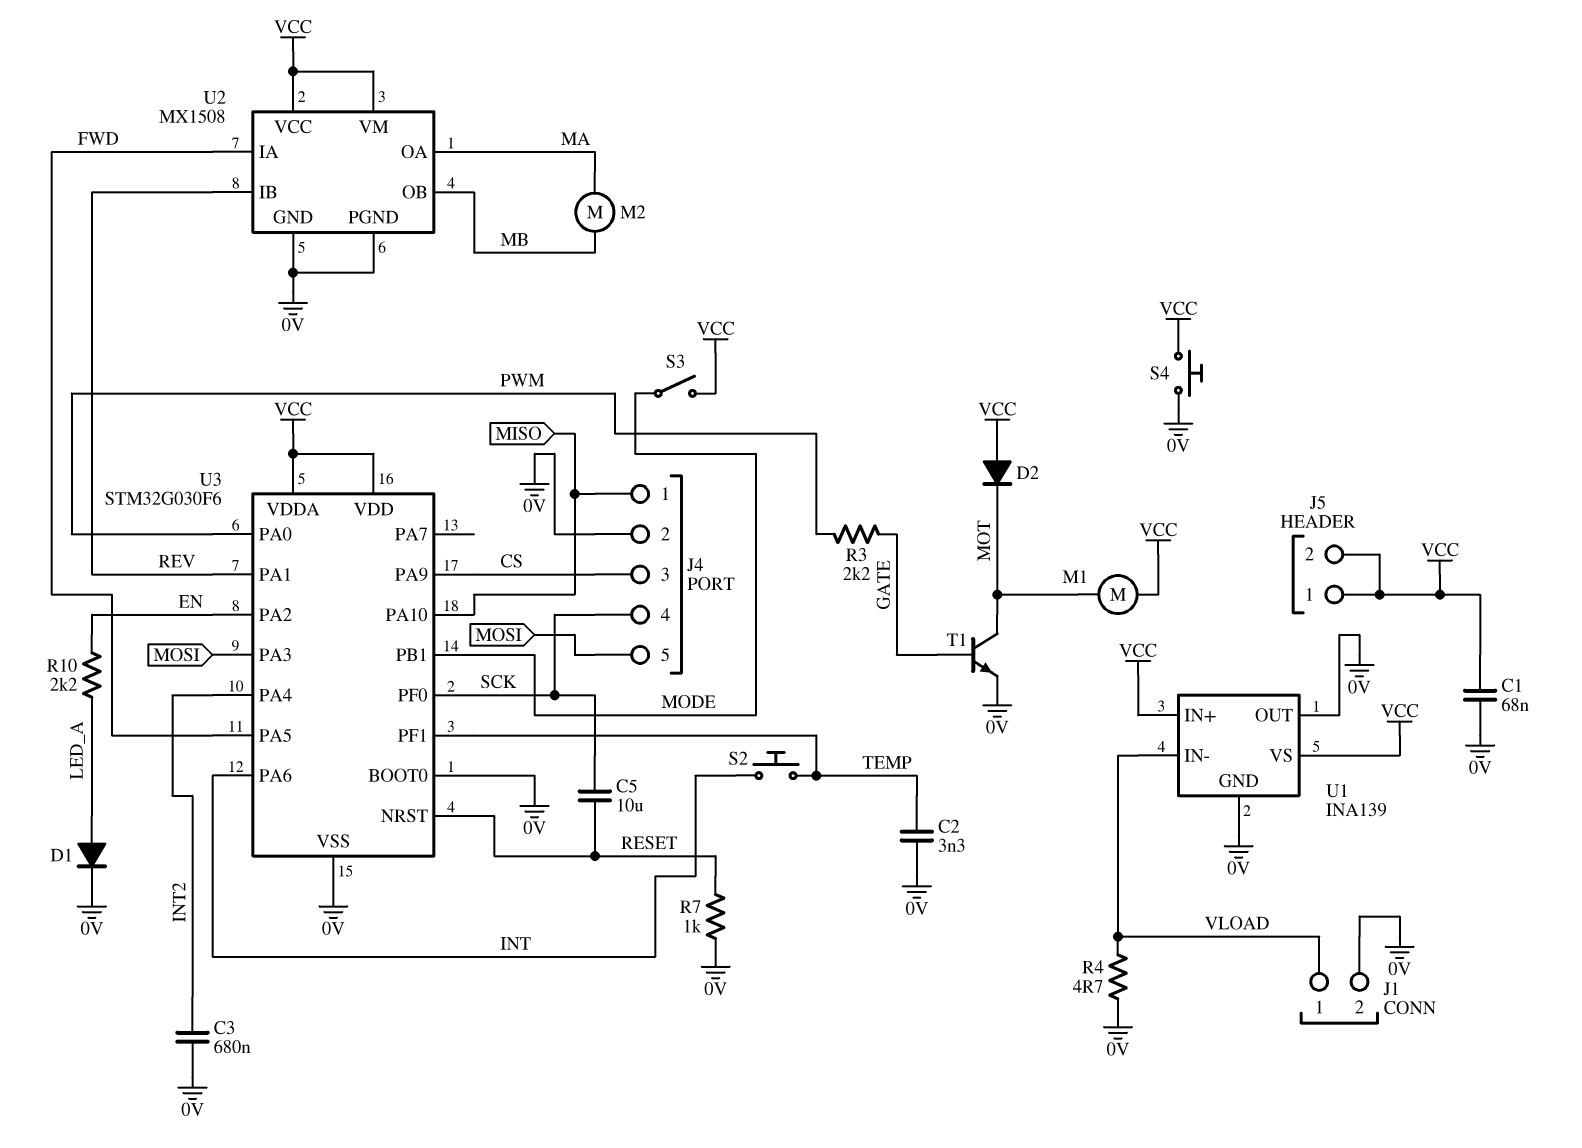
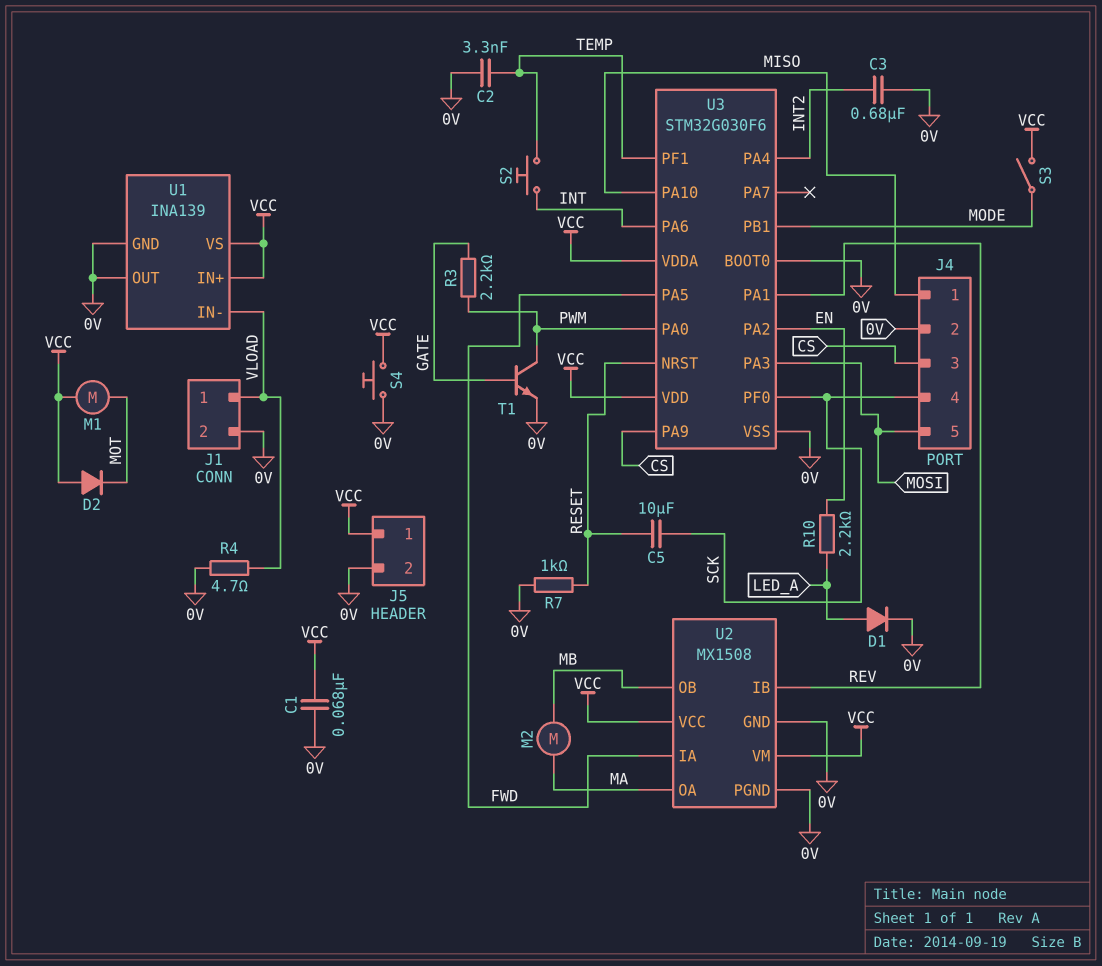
J5 pin 2: VCC -> 0V
T1: NPN (B GATE, C MOT, E 0V) -> NPN (B GATE, C PWM, E 0V)

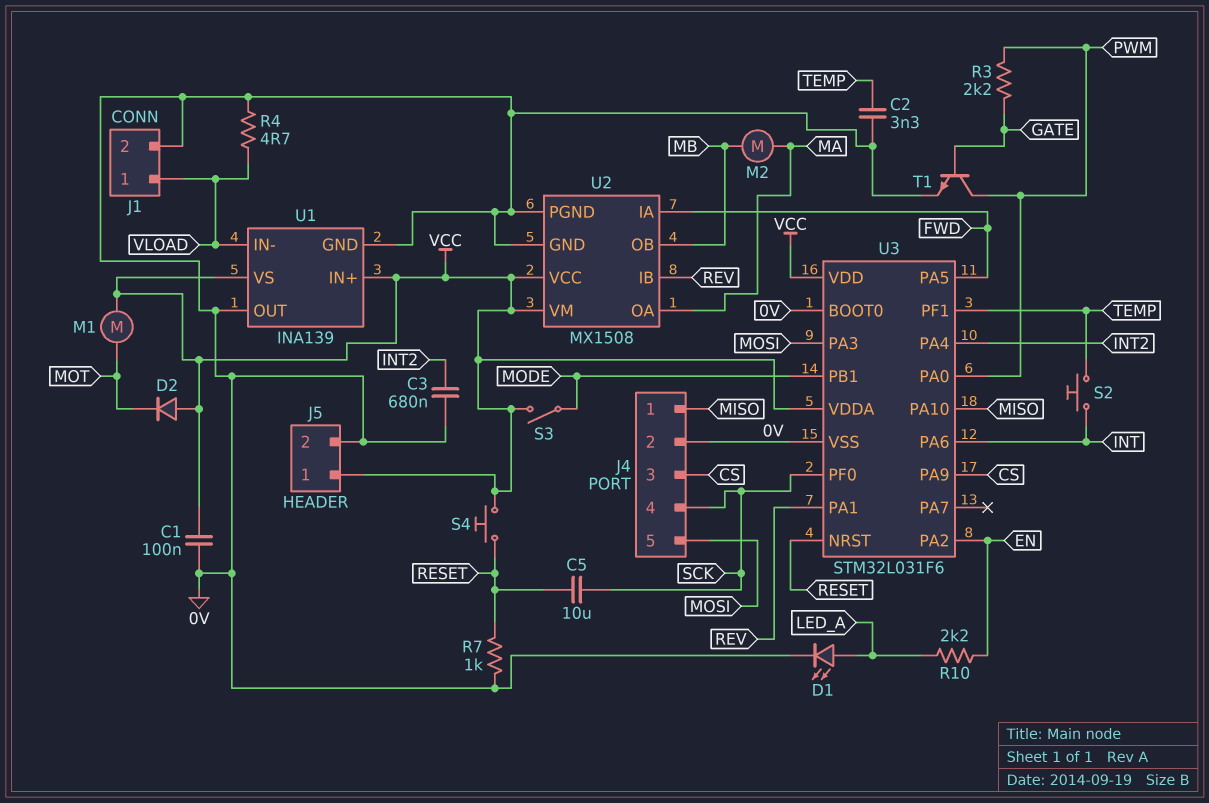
C1: 68nF (0V, VCC) -> 100nF (0V, VCC)
D1: diode (A LED_A, K 0V) -> LED (A LED_A, K 0V)
S4: button (0V, VCC) -> button (RESET, VCC)
U3: STM32G030F6 -> STM32L031F6

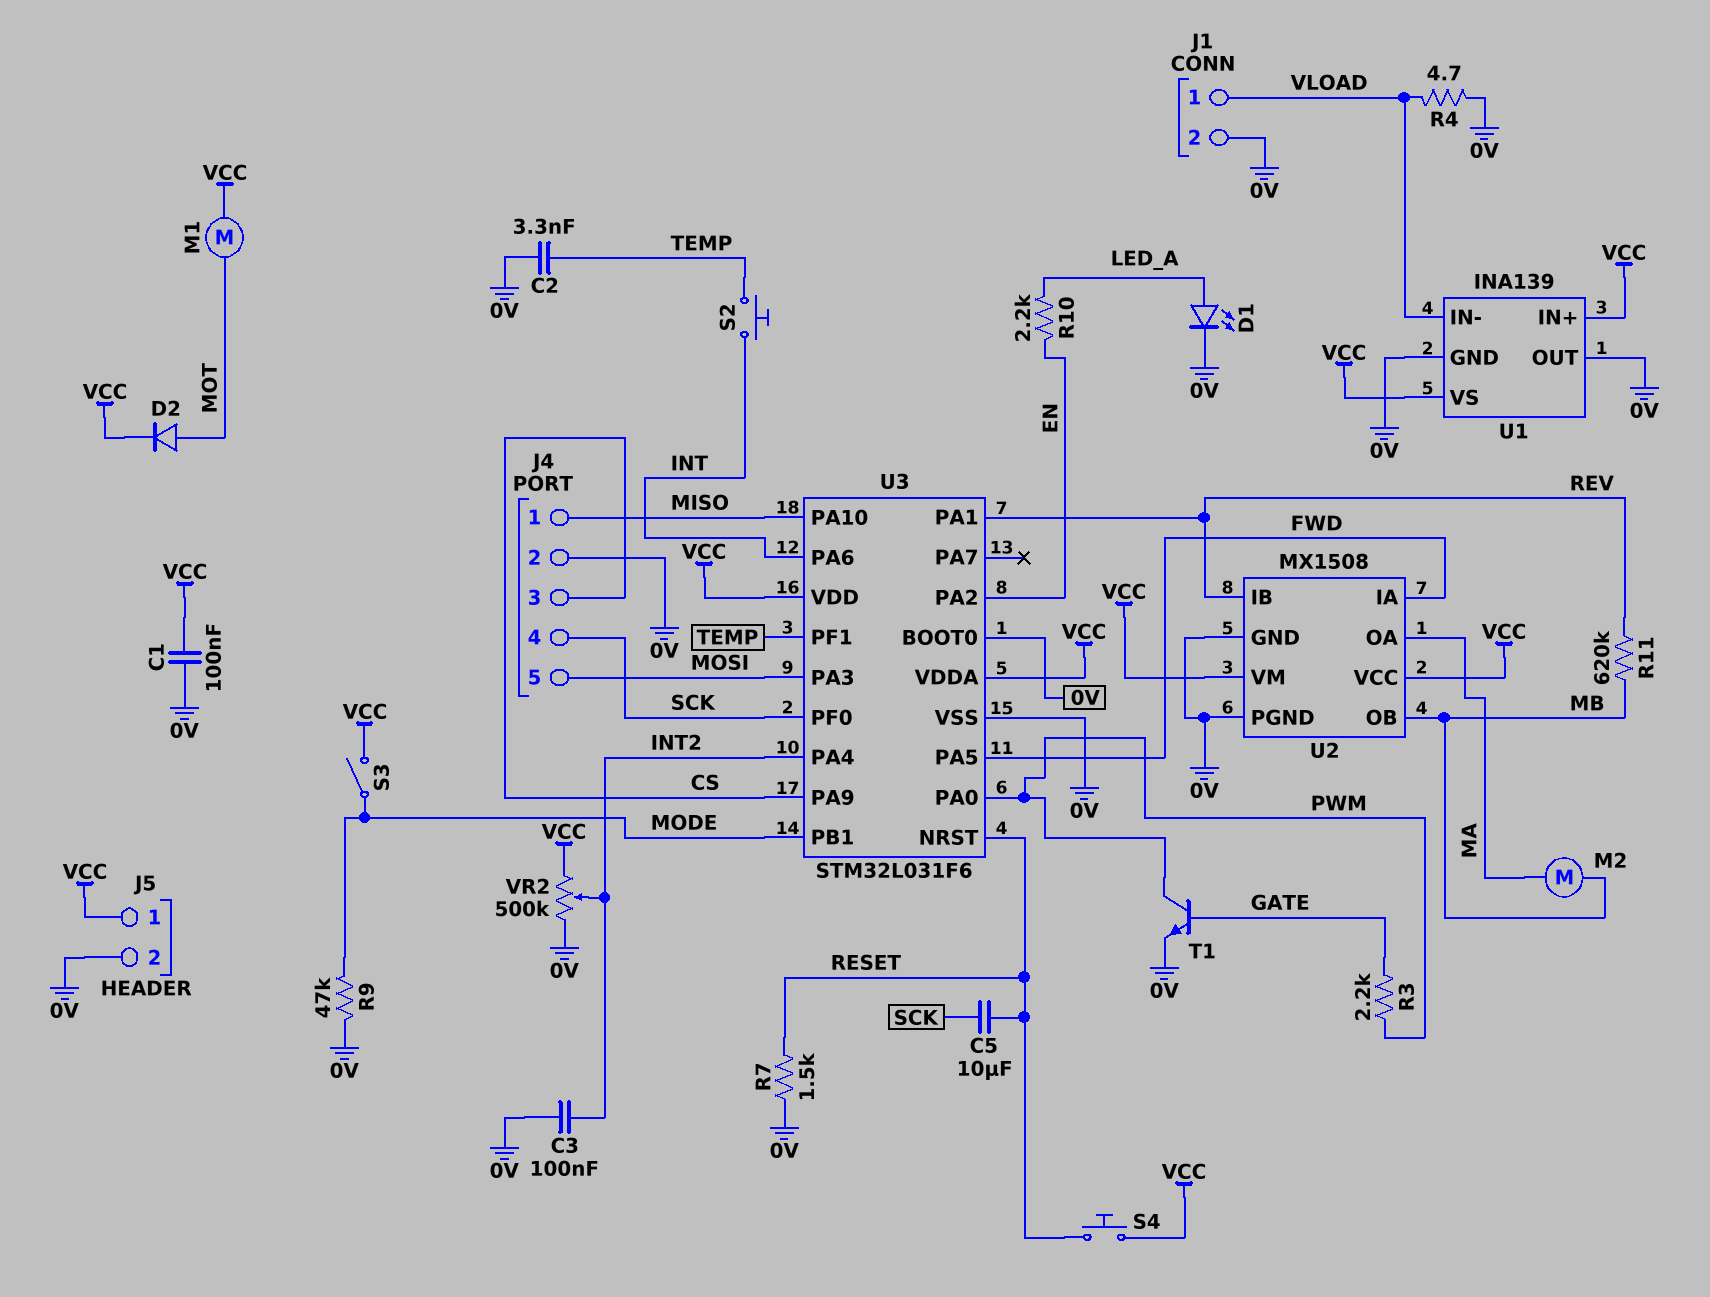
C3: 680nF (0V, INT2) -> 100nF (0V, INT2)
D2: diode (A VCC, K MOT) -> diode (A MOT, K VCC)
R7: 1k (0V, RESET) -> 1.5k (0V, RESET)
R9: none -> 47k (0V, MODE)
R11: none -> 620k (MB, REV)
VR2: none -> 500k (0V, VCC, wiper INT2)

